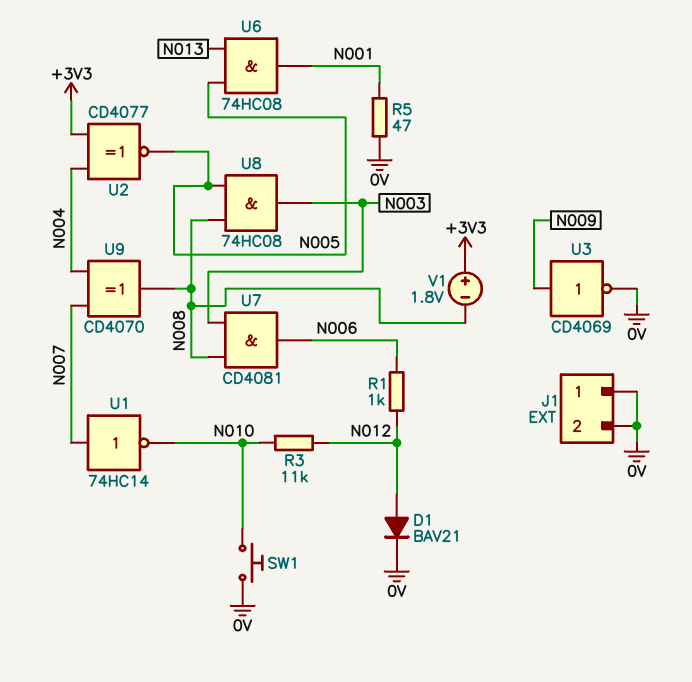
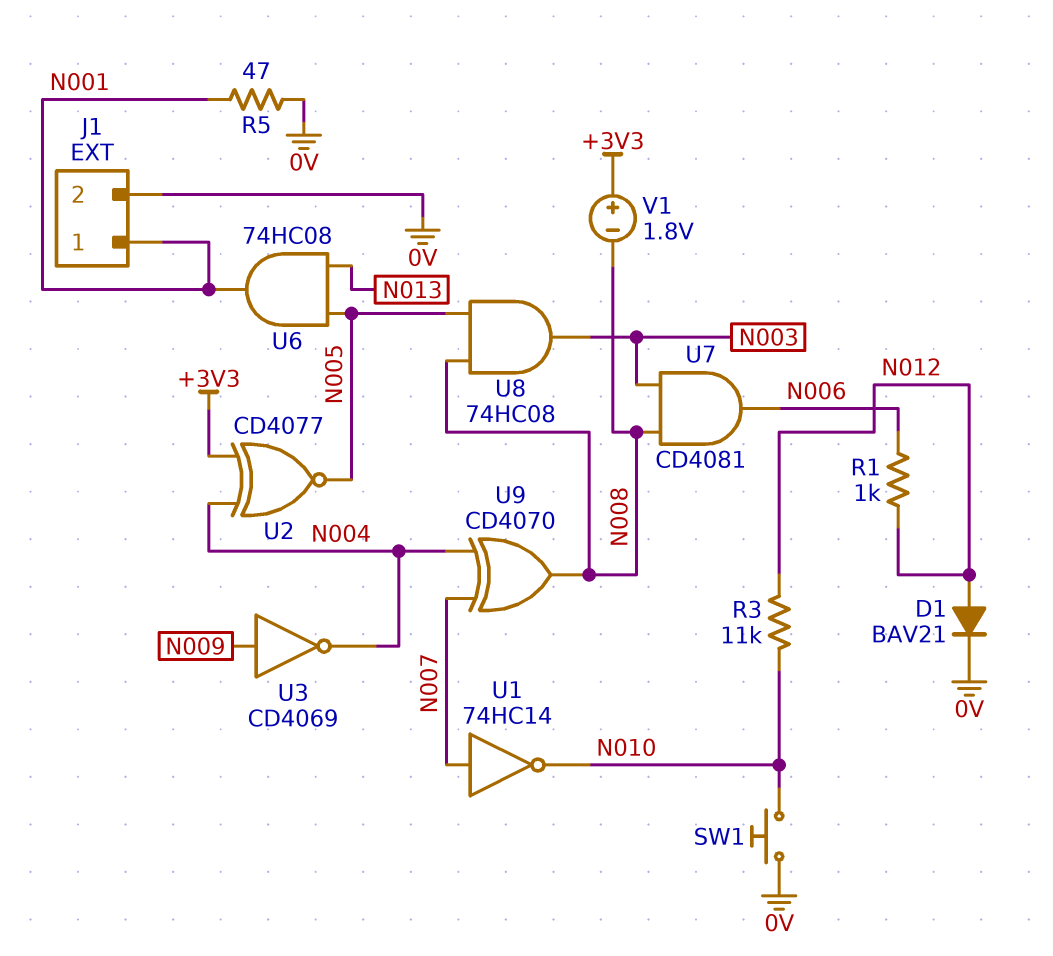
J1 pin 1: 0V -> N001
U3: NOT CD4069 (in N009, out 0V) -> NOT CD4069 (in N009, out N004)

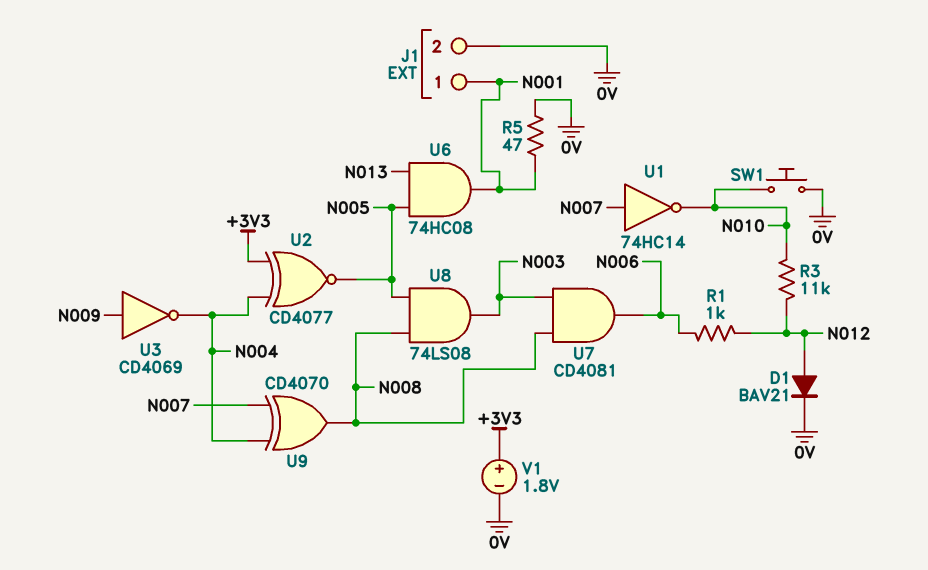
U8: AND 74HC08 (in N005, in N008, out N003) -> AND 74LS08 (in N005, in N008, out N003)
V1: 1.8V (plus +3V3, minus N008) -> 1.8V (plus +3V3, minus 0V)

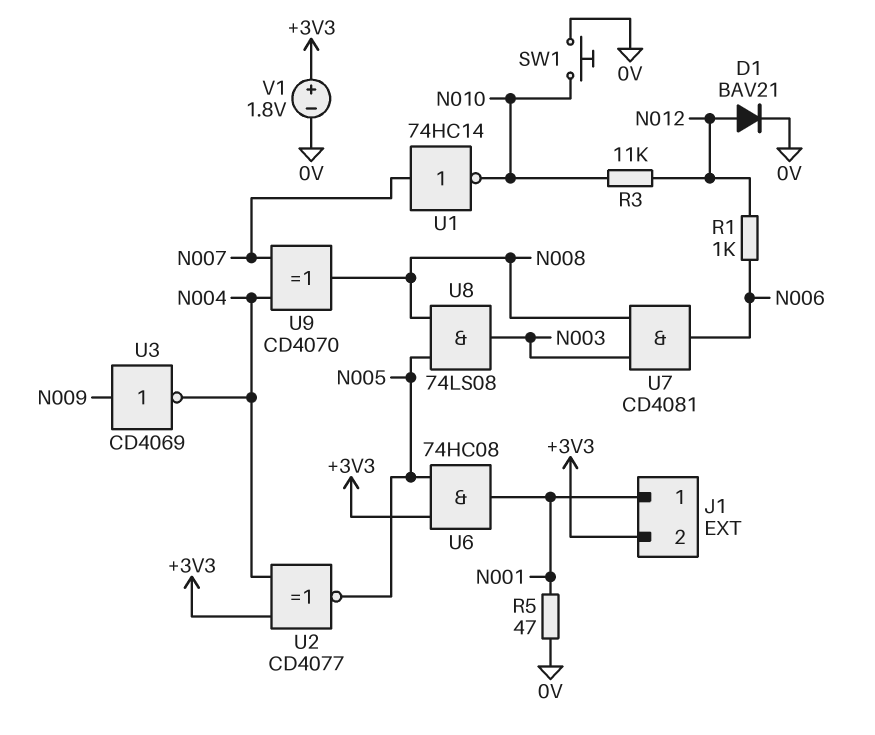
J1 pin 2: 0V -> +3V3
U6: AND 74HC08 (in N005, in N013, out N001) -> AND 74HC08 (in +3V3, in N005, out N001)

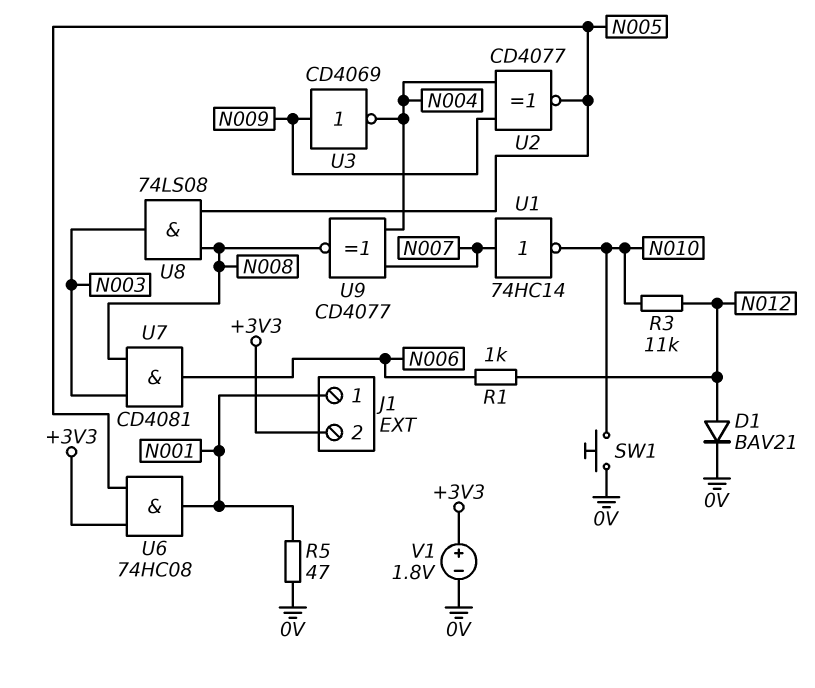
U2: XNOR CD4077 (in +3V3, in N004, out N005) -> XNOR CD4077 (in N004, in N009, out N005)
U9: XOR CD4070 (in N004, in N007, out N008) -> XNOR CD4077 (in N004, in N007, out N008)

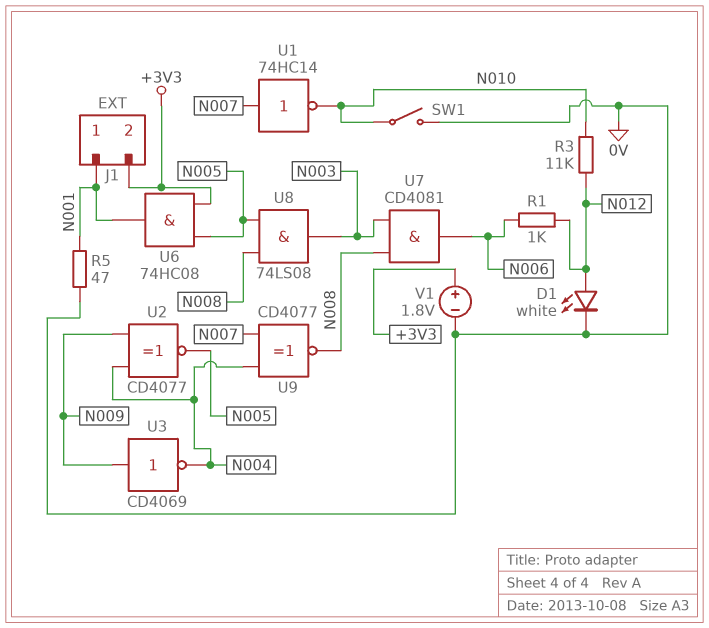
D1: diode BAV21 (A N012, K 0V) -> LED white (A N012, K 0V)
SW1: button (0V, N010) -> switch (0V, N010)

